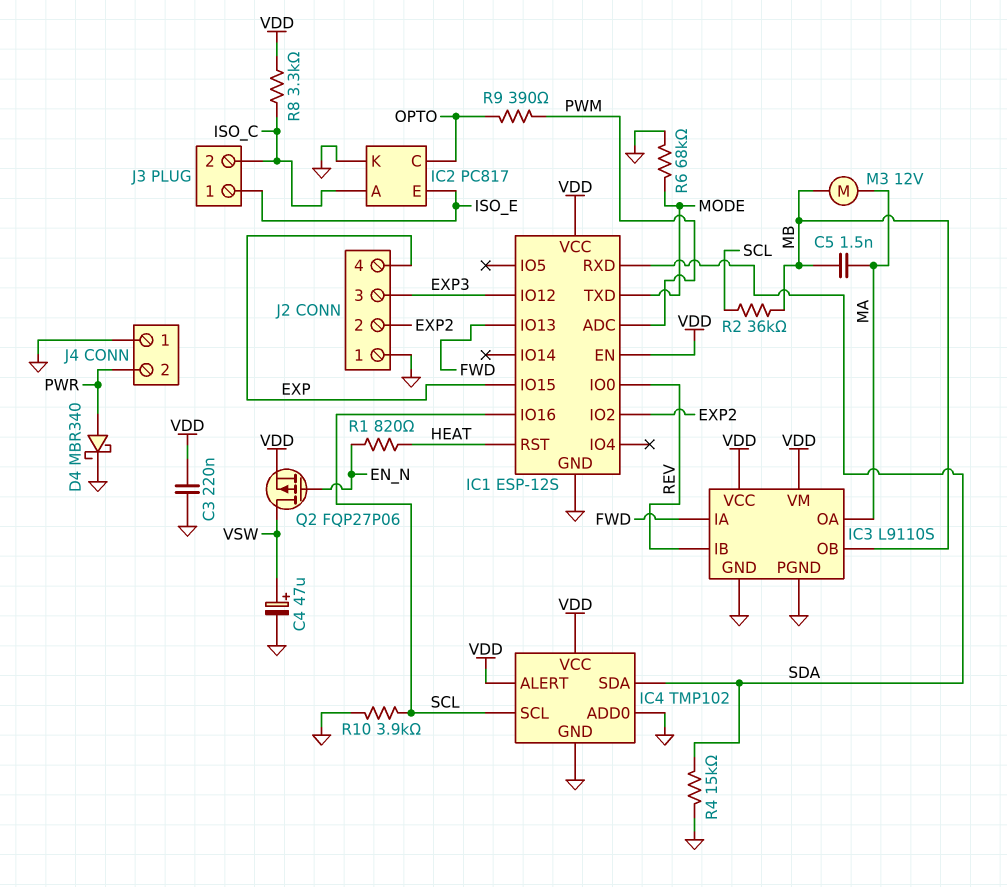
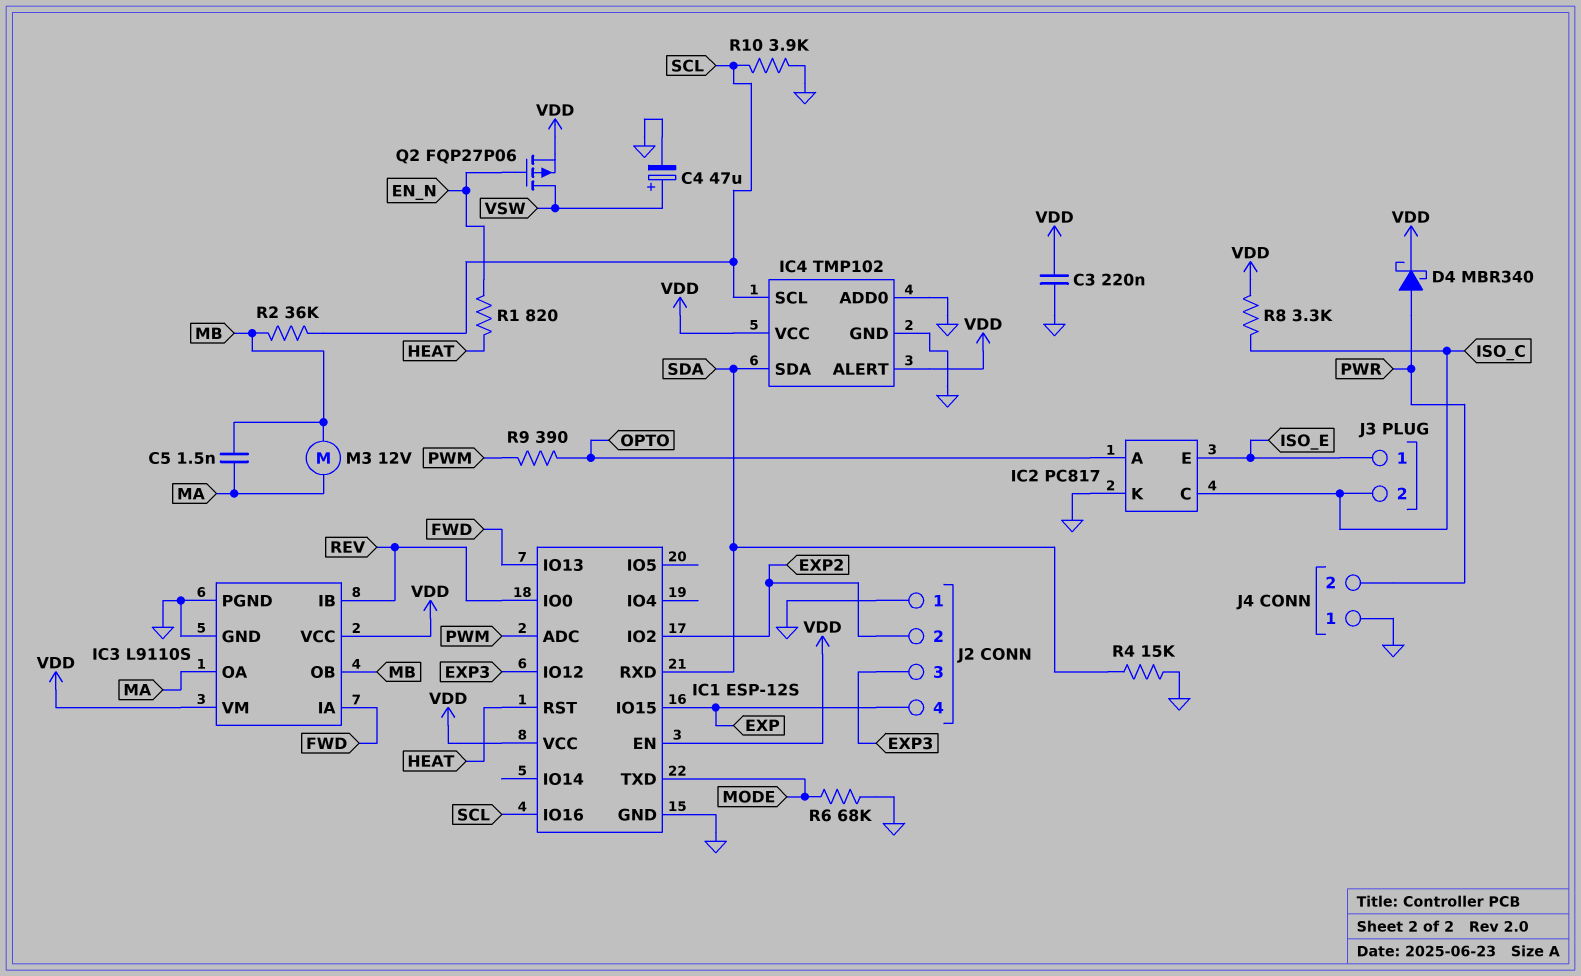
D4: schottky MBR340 (A PWR, K GND) -> schottky MBR340 (A PWR, K VDD)
IC2 pin A: ISO_C -> OPTO
IC2 pin C: OPTO -> ISO_C

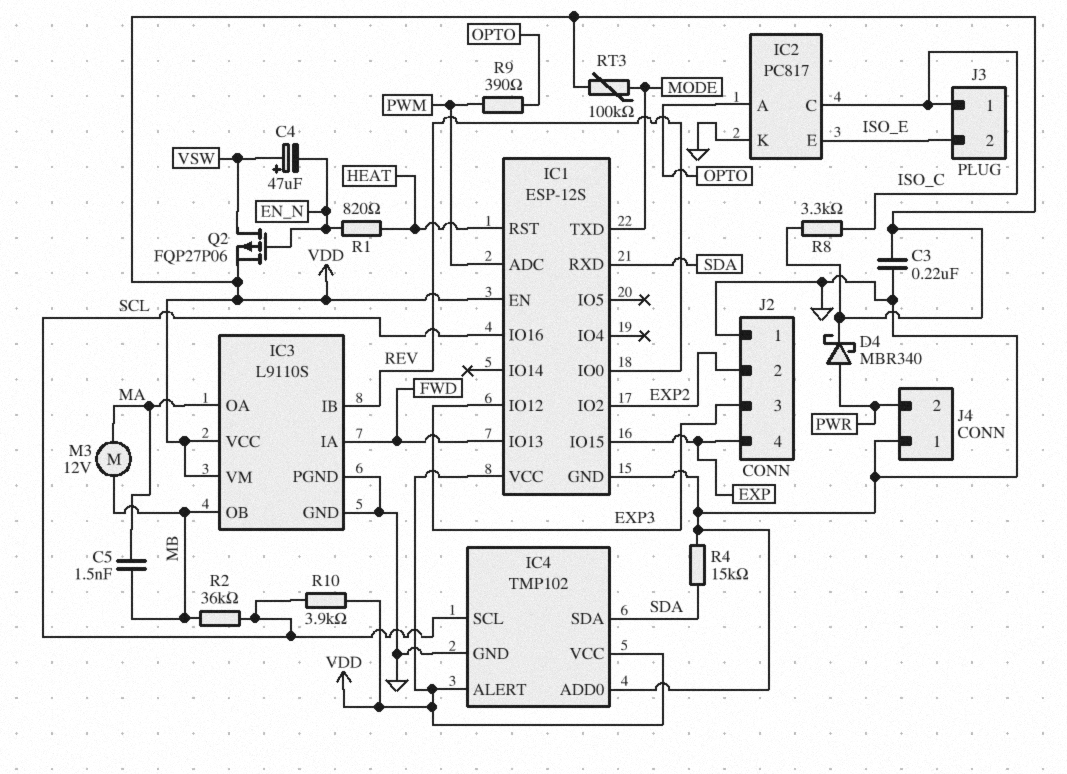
C4: 47uF (plus VSW, minus GND) -> 47uF (plus VSW, minus EN_N)
J3 pin 1: ISO_E -> ISO_C
J3 pin 2: ISO_C -> ISO_E
R6: 68k (GND, MODE) -> none
R10: 3.9k (GND, SCL) -> 3.9k (SCL, VDD)
RT3: none -> 100k (MODE, VDD)

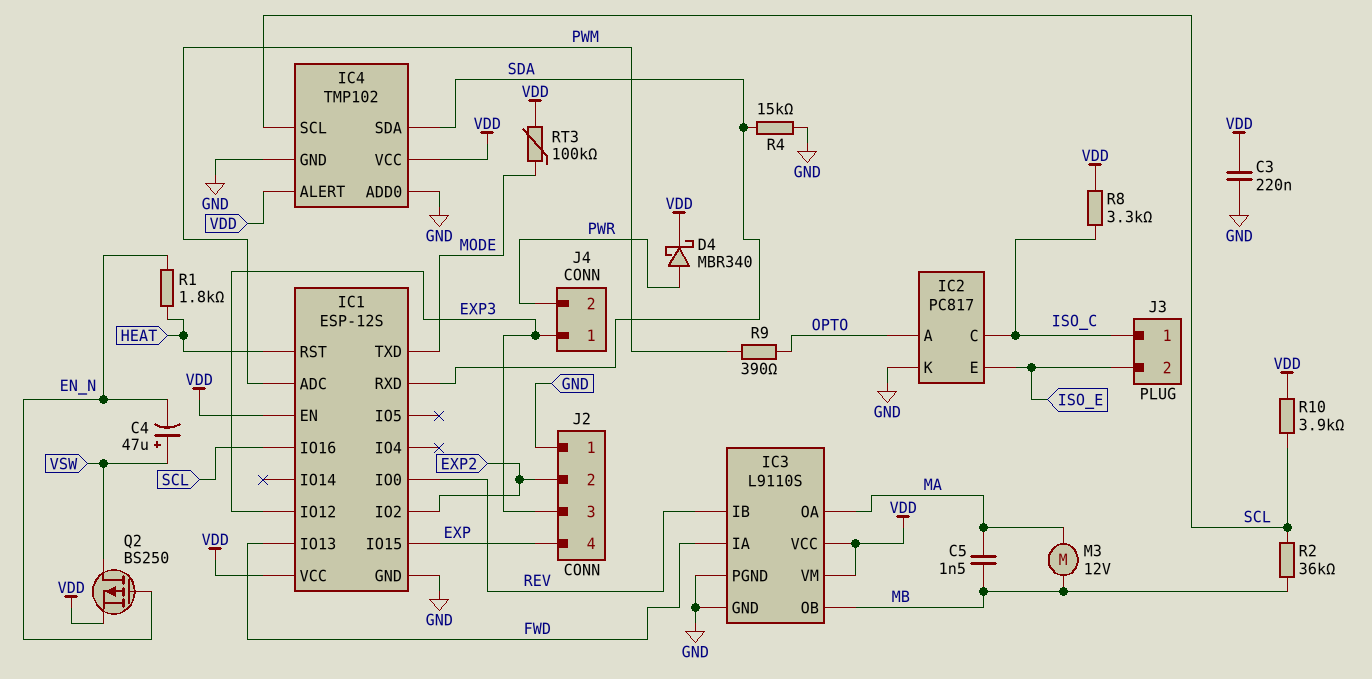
J4 pin 1: GND -> EXP3
Q2: PMOS FQP27P06 (G EN_N, D VSW, S VDD) -> PMOS BS250 (G EN_N, D VSW, S VDD)
R1: 820 (EN_N, HEAT) -> 1.8k (EN_N, HEAT)

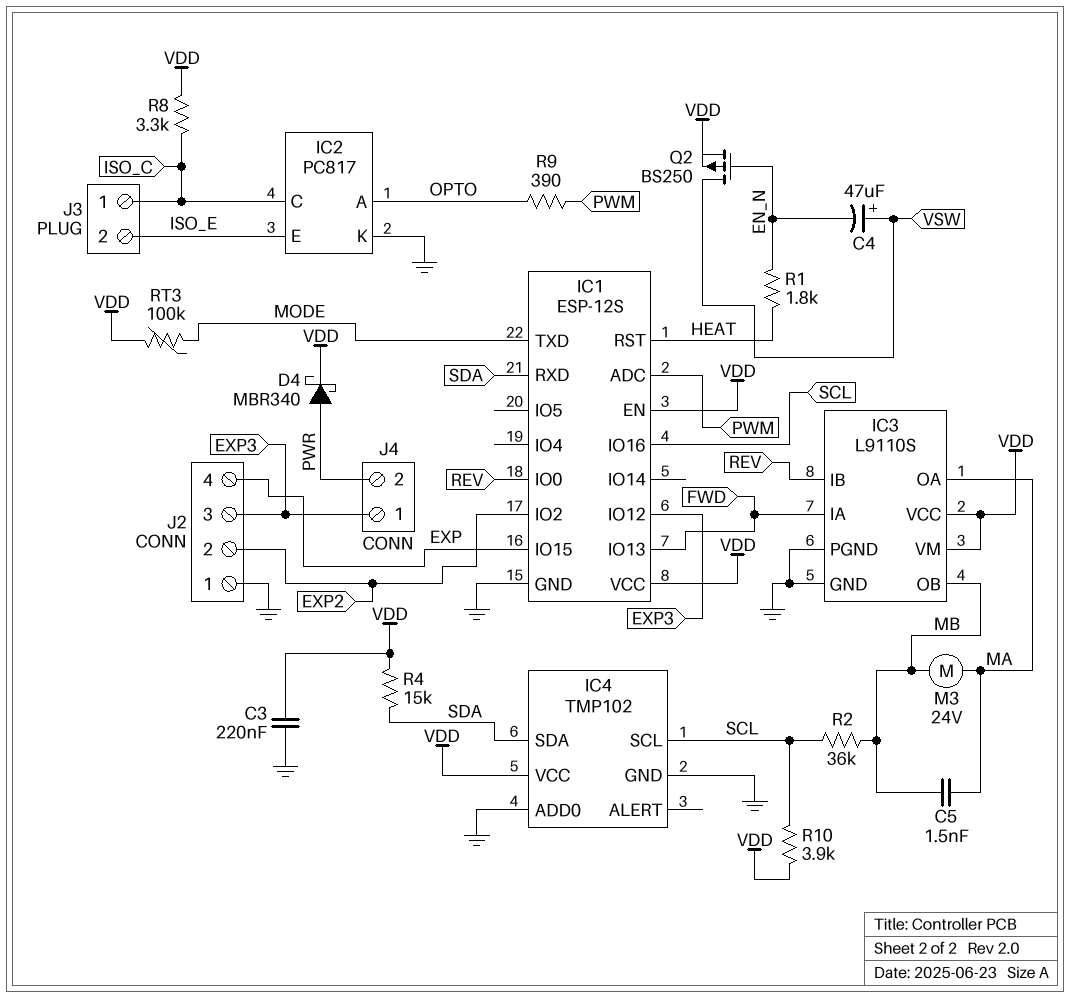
IC4 pin ALERT: VDD -> none
M3: motor 12V (MA, MB) -> motor 24V (MA, MB)
R4: 15k (GND, SDA) -> 15k (SDA, VDD)

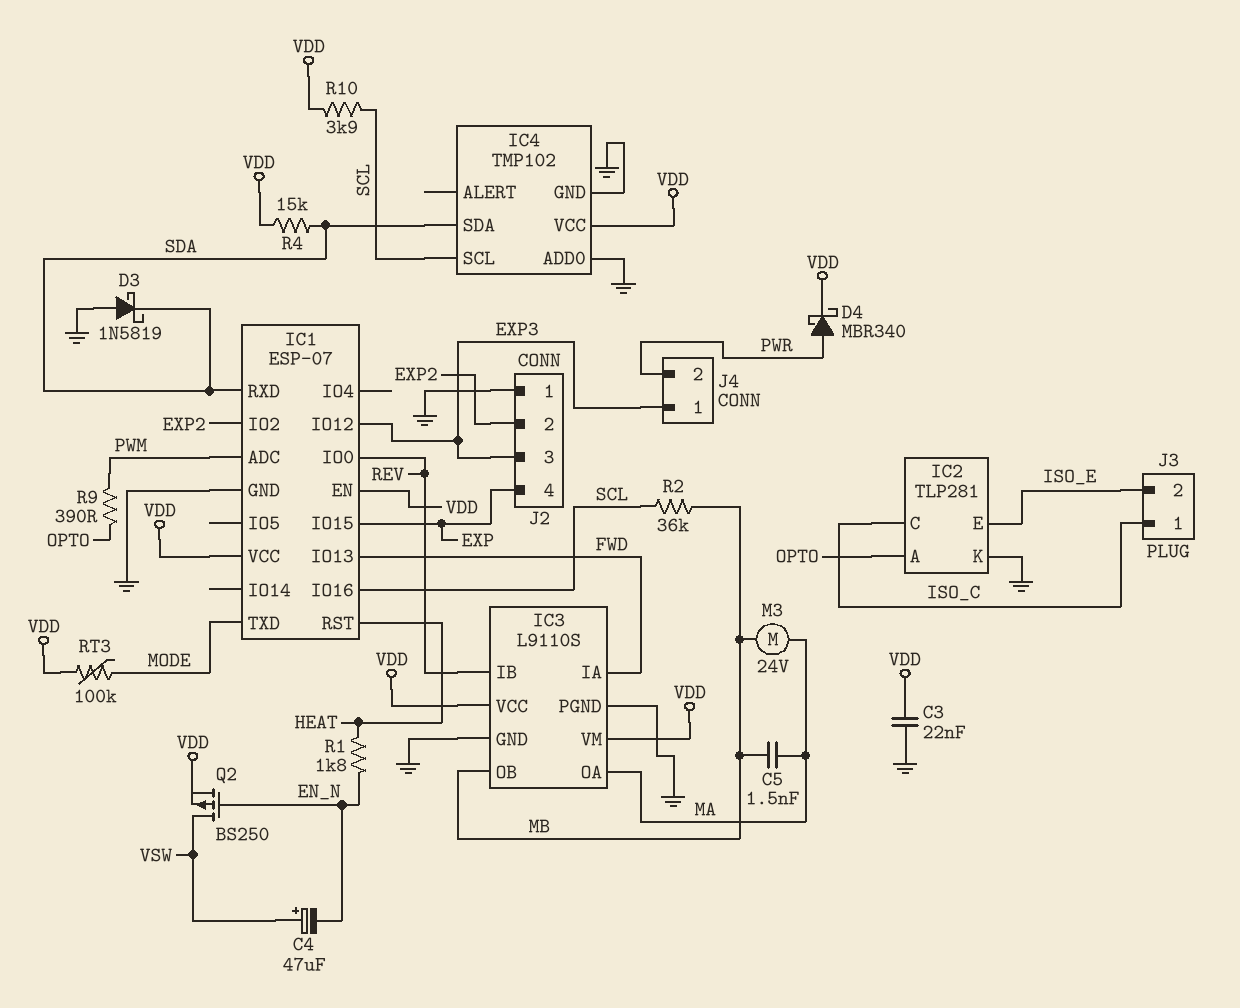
C3: 220nF (GND, VDD) -> 22nF (GND, VDD)
D3: none -> schottky 1N5819 (A GND, K SDA)
IC1: ESP-12S -> ESP-07
IC2: PC817 -> TLP281
R8: 3.3k (ISO_C, VDD) -> none

